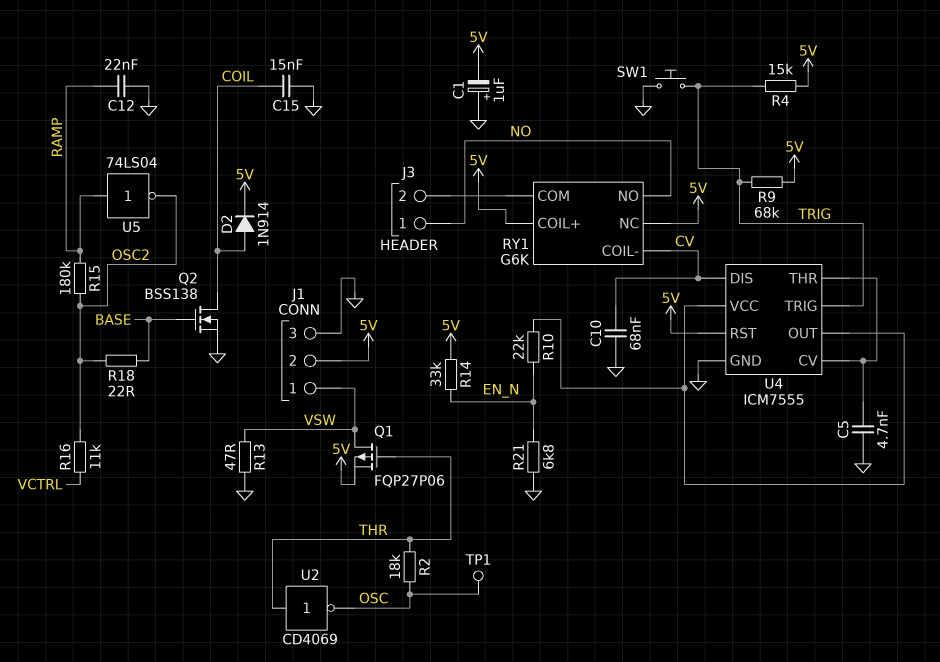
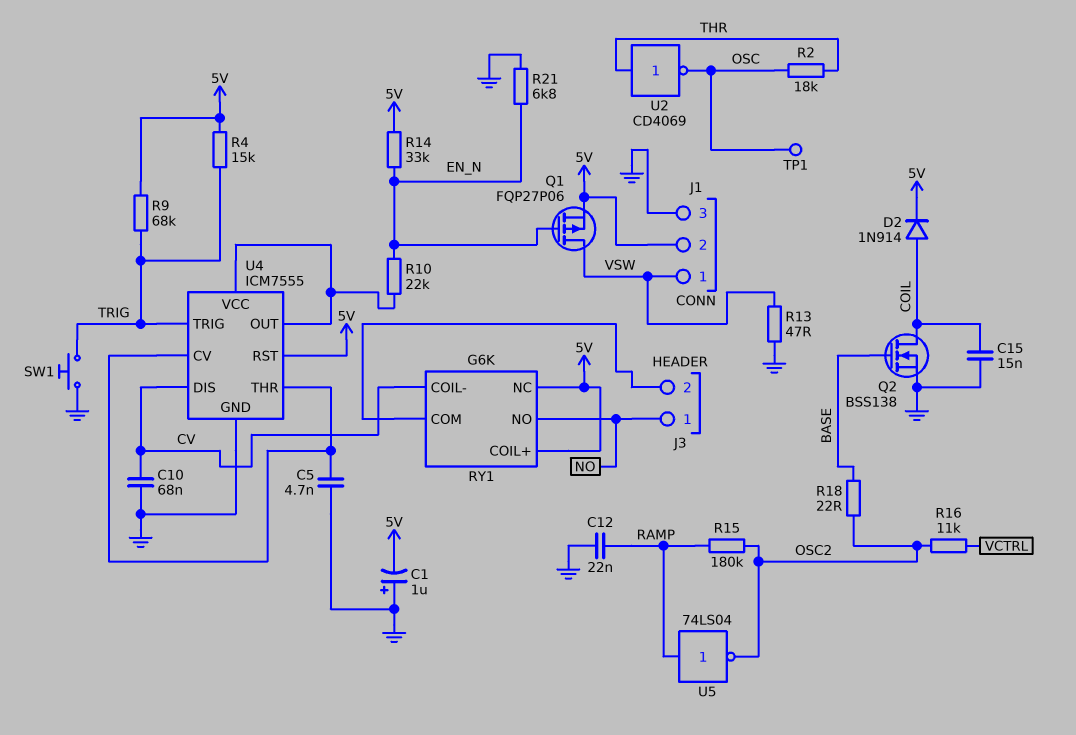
Q1: PMOS FQP27P06 (G THR, D VSW, S 5V) -> PMOS FQP27P06 (G EN_N, D VSW, S 5V)

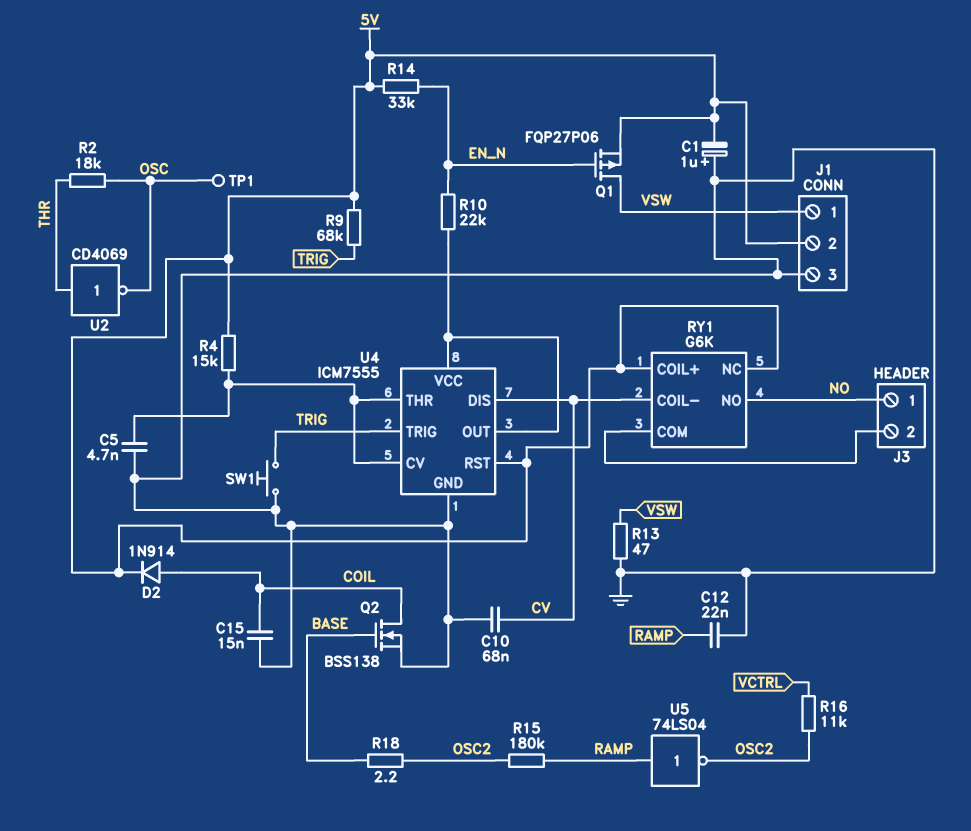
R4: 15k (5V, TRIG) -> 15k (5V, U4/CV)
R18: 22 (BASE, OSC2) -> 2.2 (BASE, OSC2)
R21: 6.8k (EN_N, GND) -> none

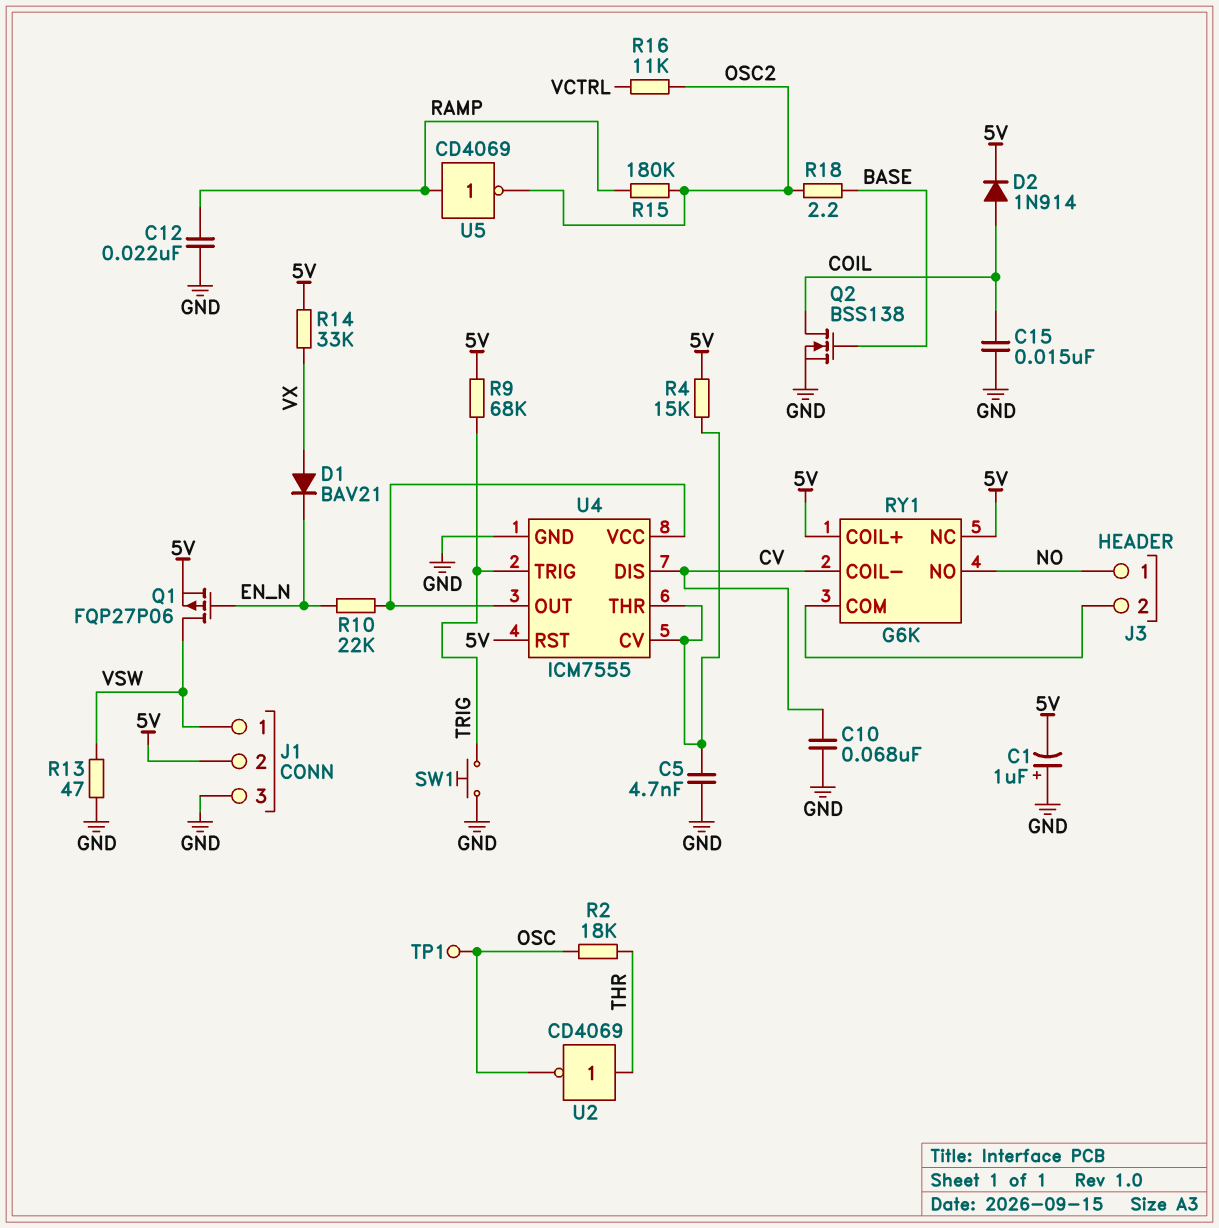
D1: none -> diode BAV21 (A VX, K EN_N)
R14: 33k (5V, EN_N) -> 33k (5V, VX)
U5: NOT 74LS04 (in RAMP, out OSC2) -> NOT CD4069 (in RAMP, out OSC2)

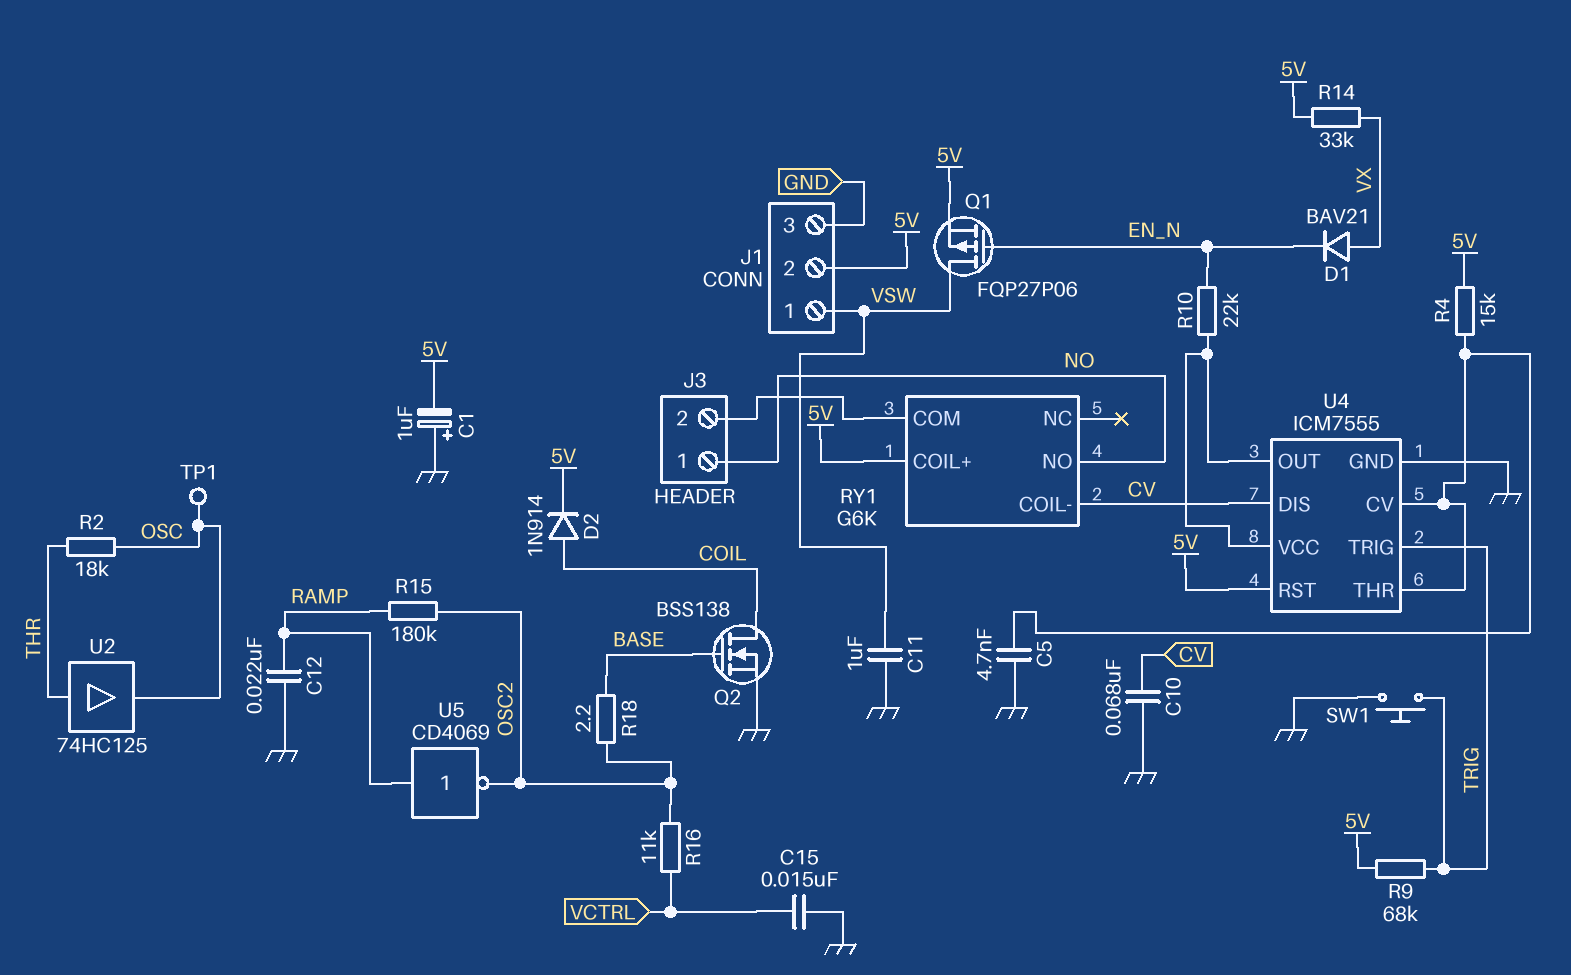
C11: none -> 1uF (GND, VSW)
C15: 15nF (COIL, GND) -> 15nF (GND, VCTRL)
R13: 47 (GND, VSW) -> none
RY1 pin NC: 5V -> none
U2: NOT CD4069 (in THR, out OSC) -> buffer 74HC125 (in THR, out OSC)

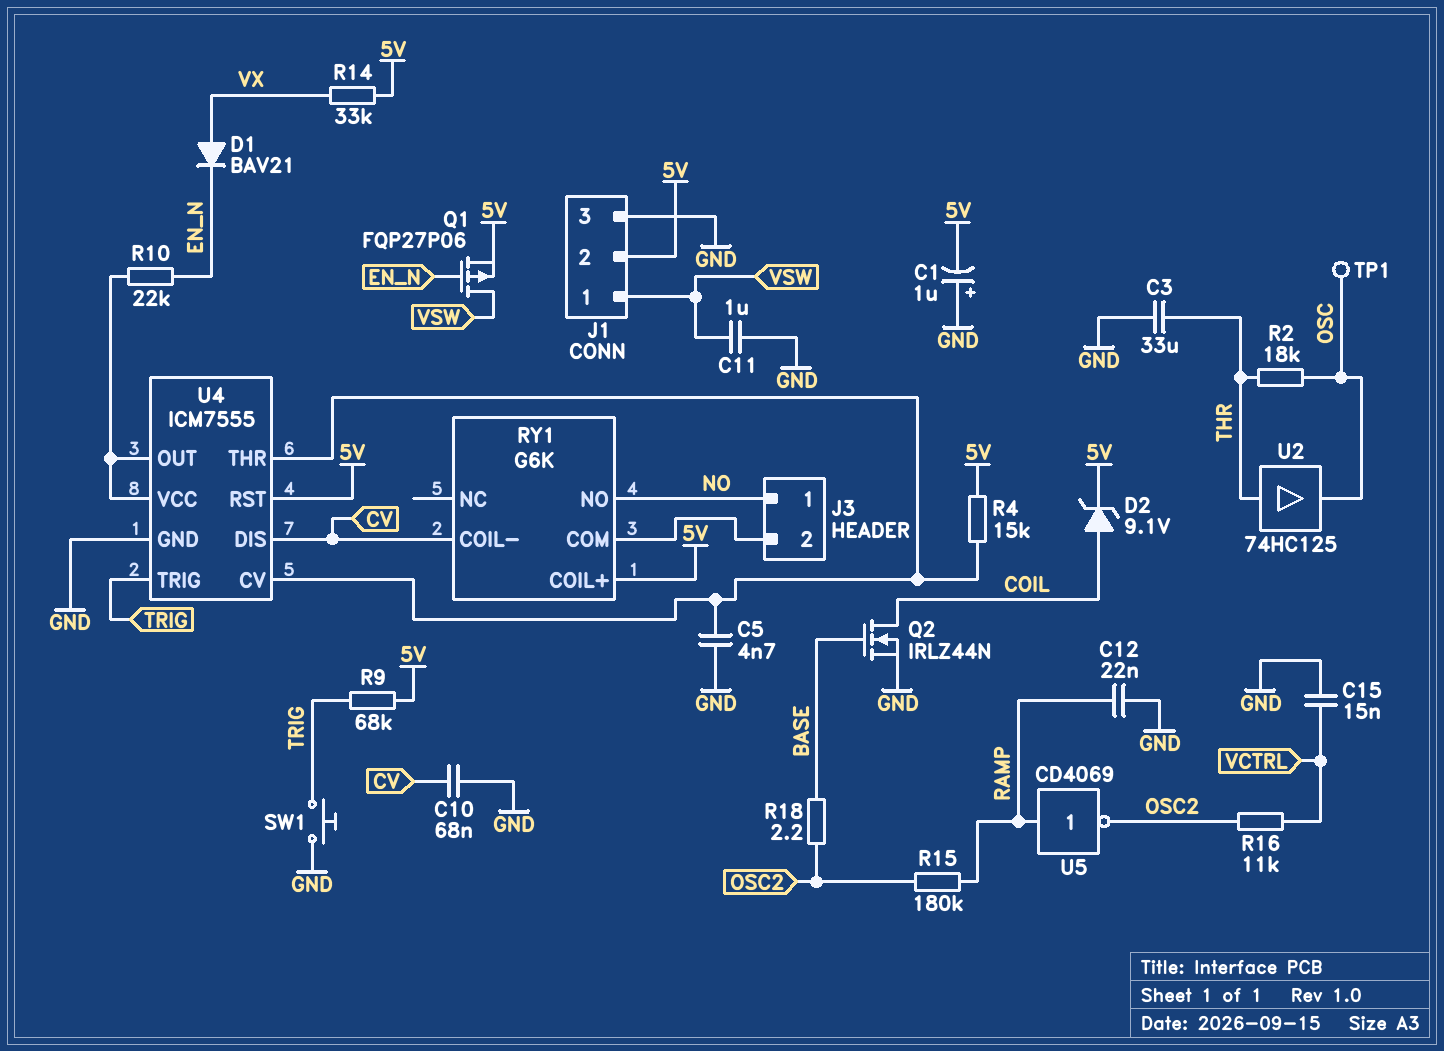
C3: none -> 33uF (GND, THR)
D2: diode 1N914 (A COIL, K 5V) -> zener 9.1V (A COIL, K 5V)
Q2: NMOS BSS138 (G BASE, D COIL, S GND) -> NMOS IRLZ44N (G BASE, D COIL, S GND)

